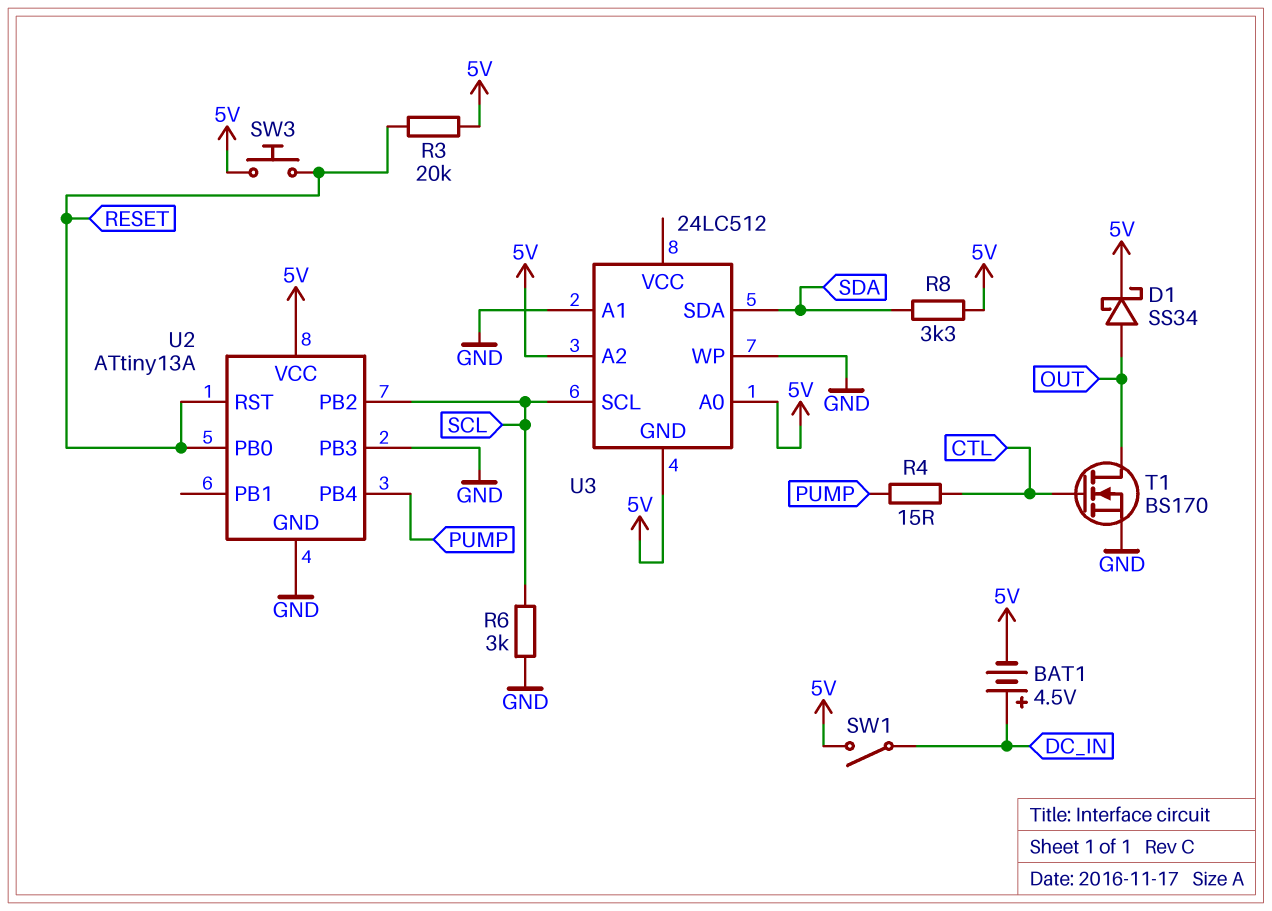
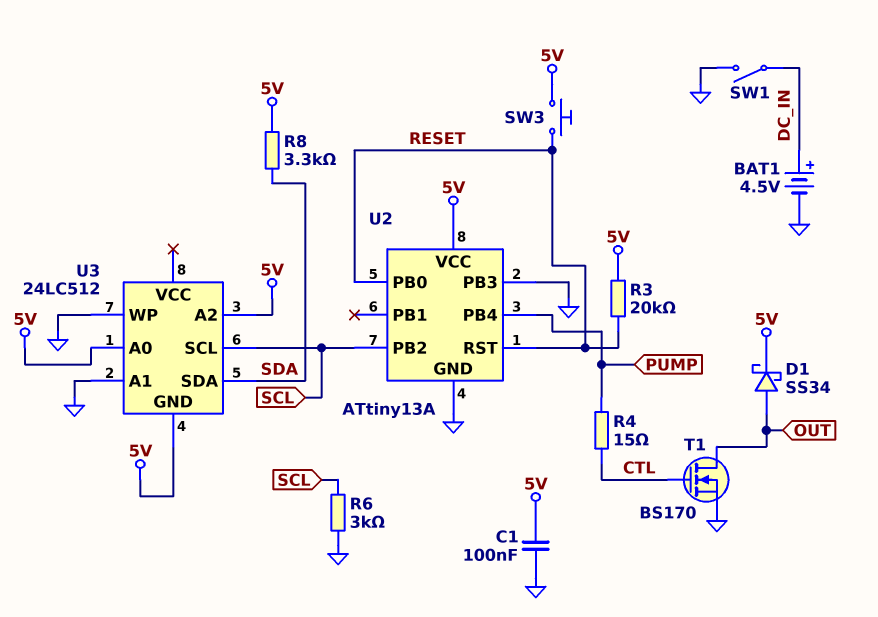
BAT1: 4.5V (plus DC_IN, minus 5V) -> 4.5V (plus DC_IN, minus GND)
C1: none -> 100nF (5V, GND)
SW1: switch (5V, DC_IN) -> switch (DC_IN, GND)

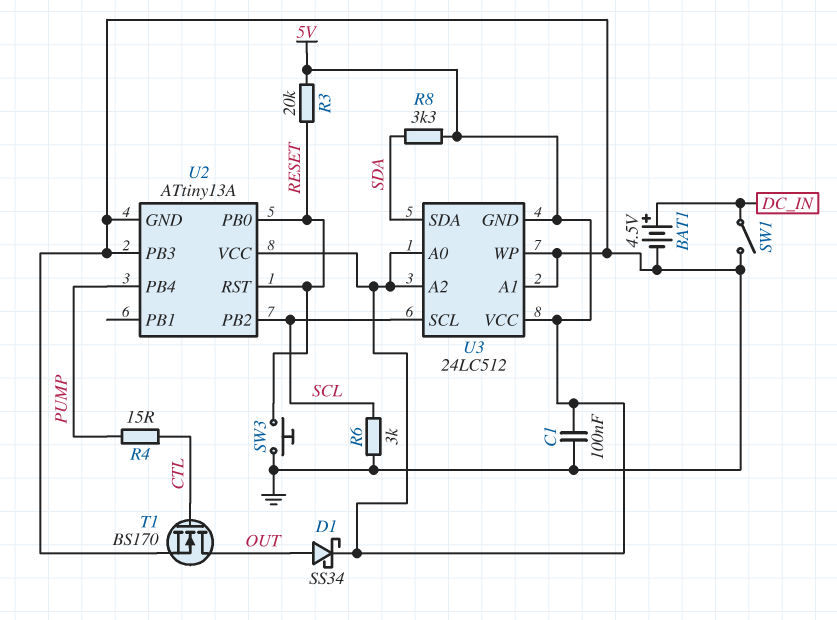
SW3: button (5V, RESET) -> button (GND, RESET)
U3 pin VCC: none -> 5V

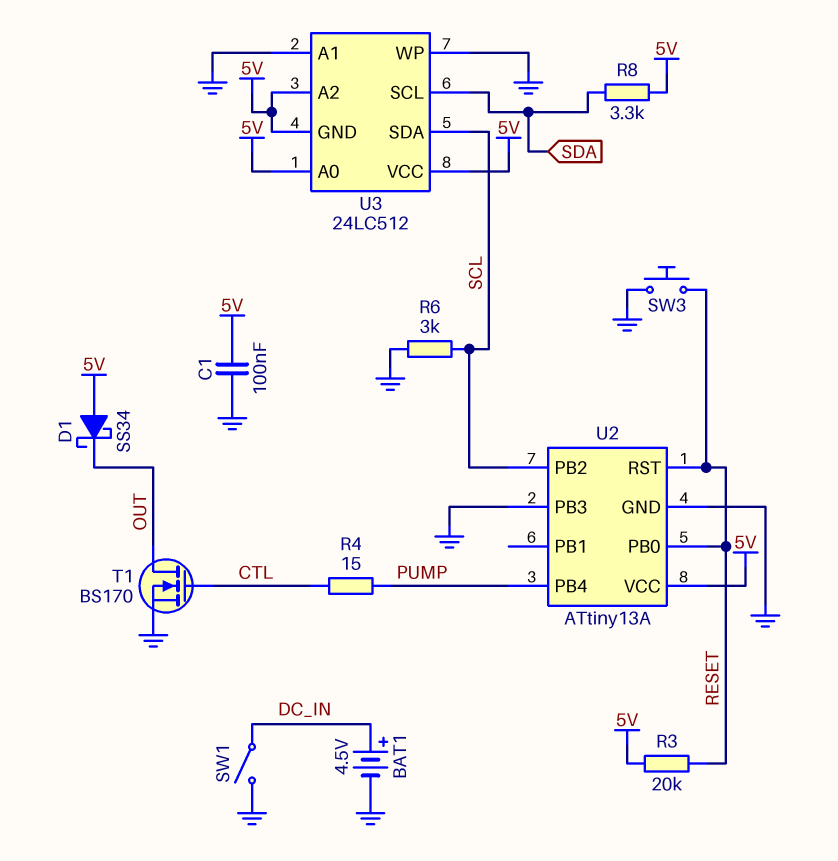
D1: schottky SS34 (A OUT, K 5V) -> schottky SS34 (A 5V, K OUT)
U3 pin SCL: SCL -> SDA
U3 pin SDA: SDA -> SCL

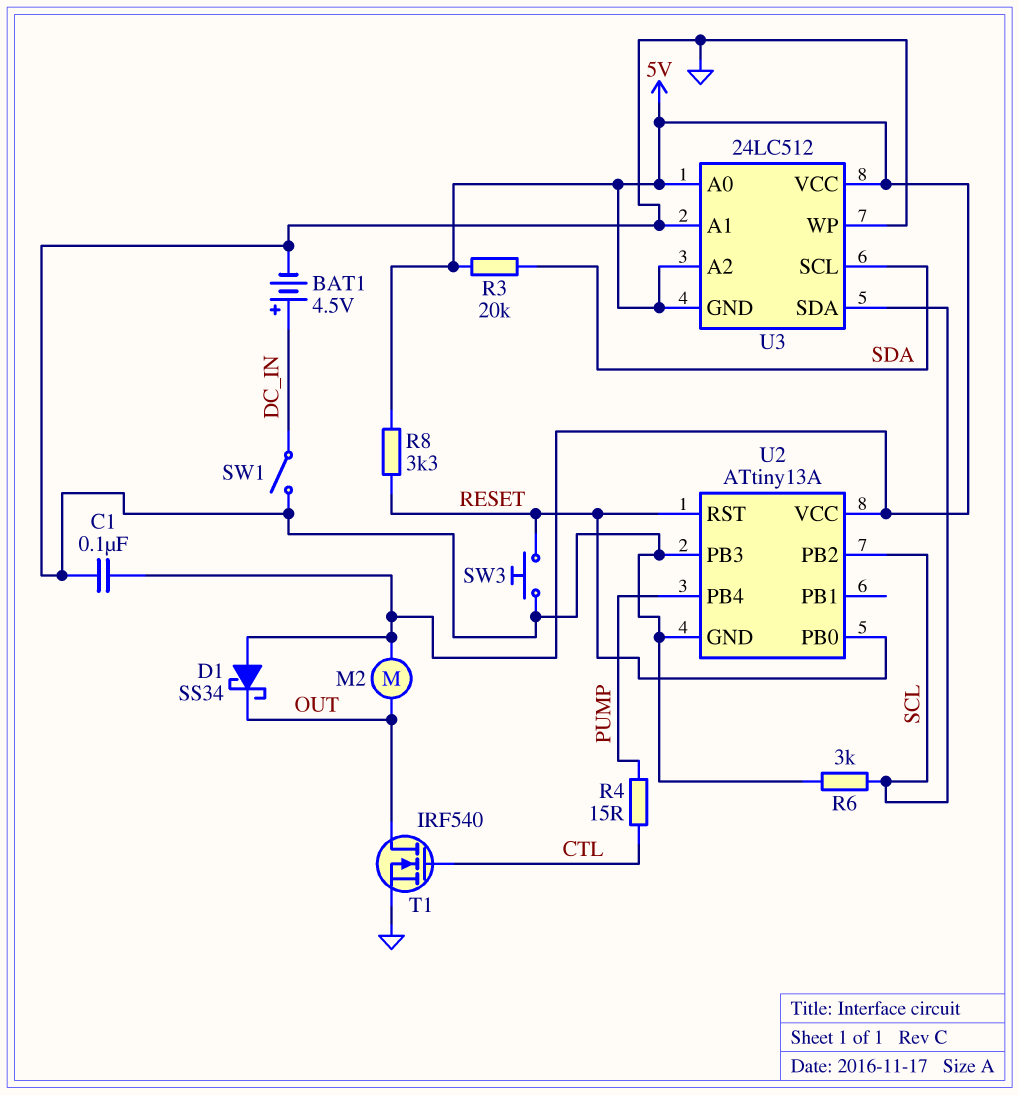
M2: none -> motor (5V, OUT)
R3: 20k (5V, RESET) -> 20k (5V, SDA)
R8: 3.3k (5V, SDA) -> 3.3k (5V, RESET)
T1: NMOS BS170 (G CTL, D OUT, S GND) -> NMOS IRF540 (G CTL, D OUT, S GND)

